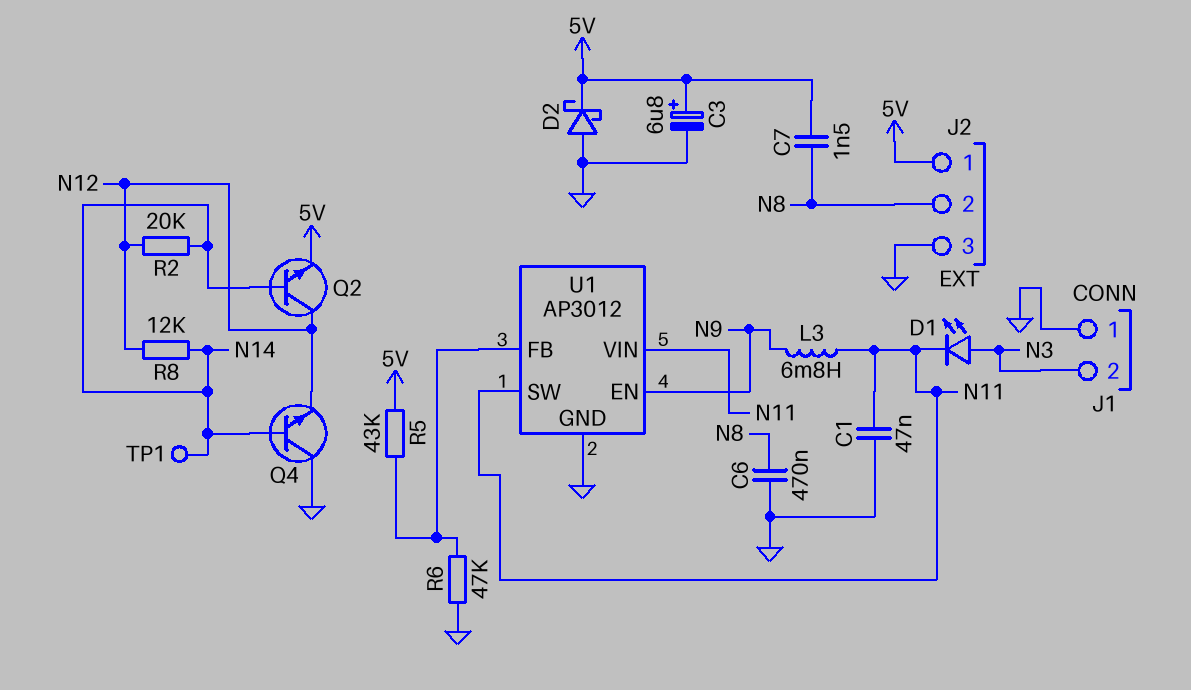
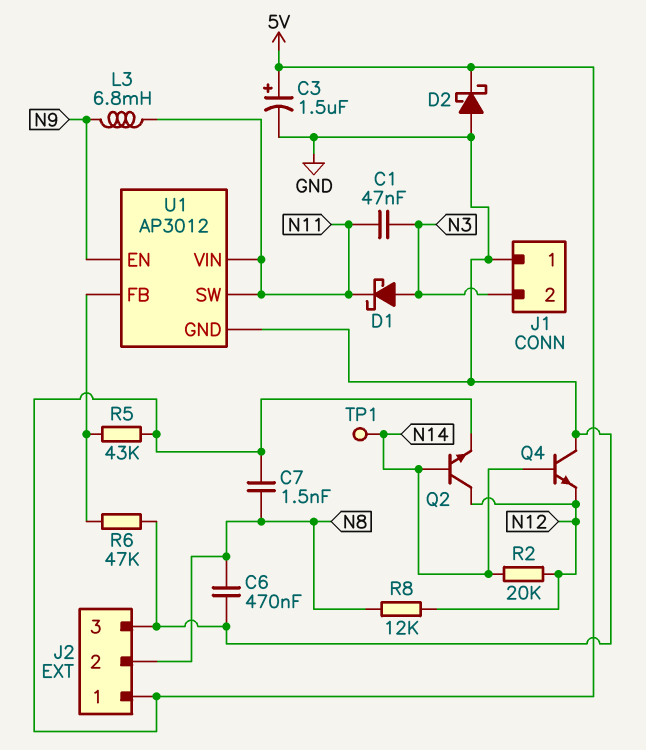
C1: 47nF (GND, N11) -> 47nF (N3, N11)
C3: 6.8uF (plus 5V, minus GND) -> 1.5uF (plus 5V, minus GND)
D1: LED (A N3, K N11) -> schottky (A N3, K N11)
R8: 12k (N12, N14) -> 12k (N8, N12)

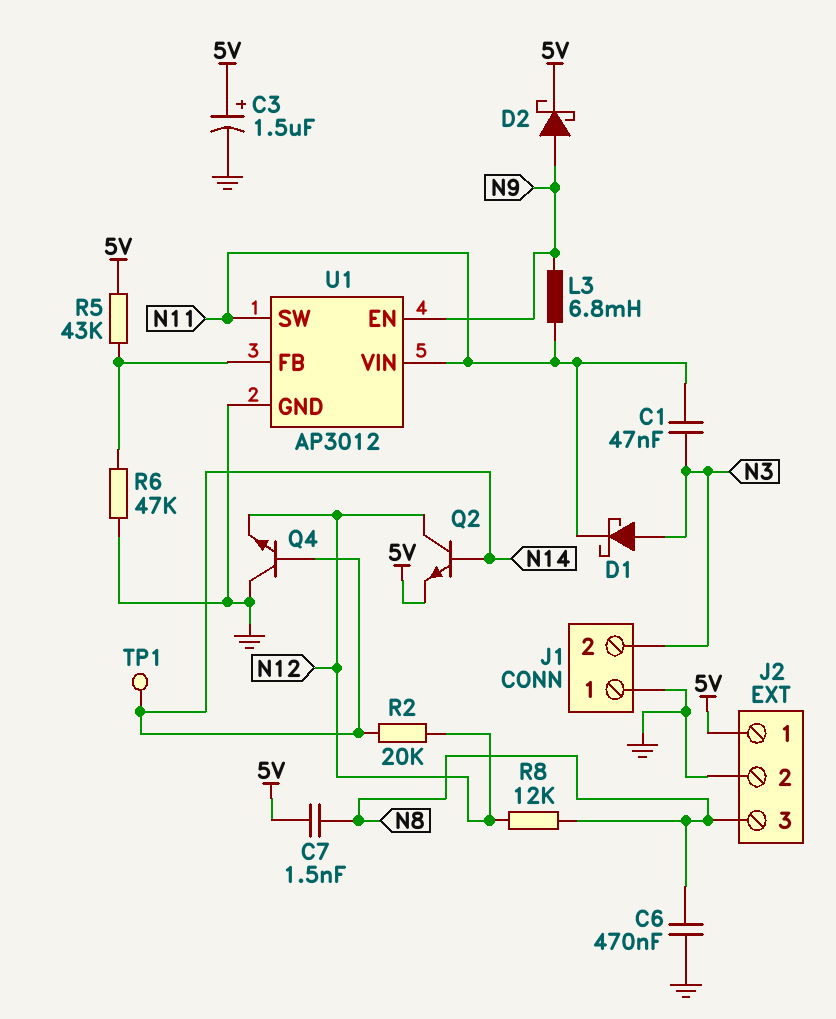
D2: schottky (A GND, K 5V) -> schottky (A N9, K 5V)
J2 pin 2: N8 -> GND
J2 pin 3: GND -> N8

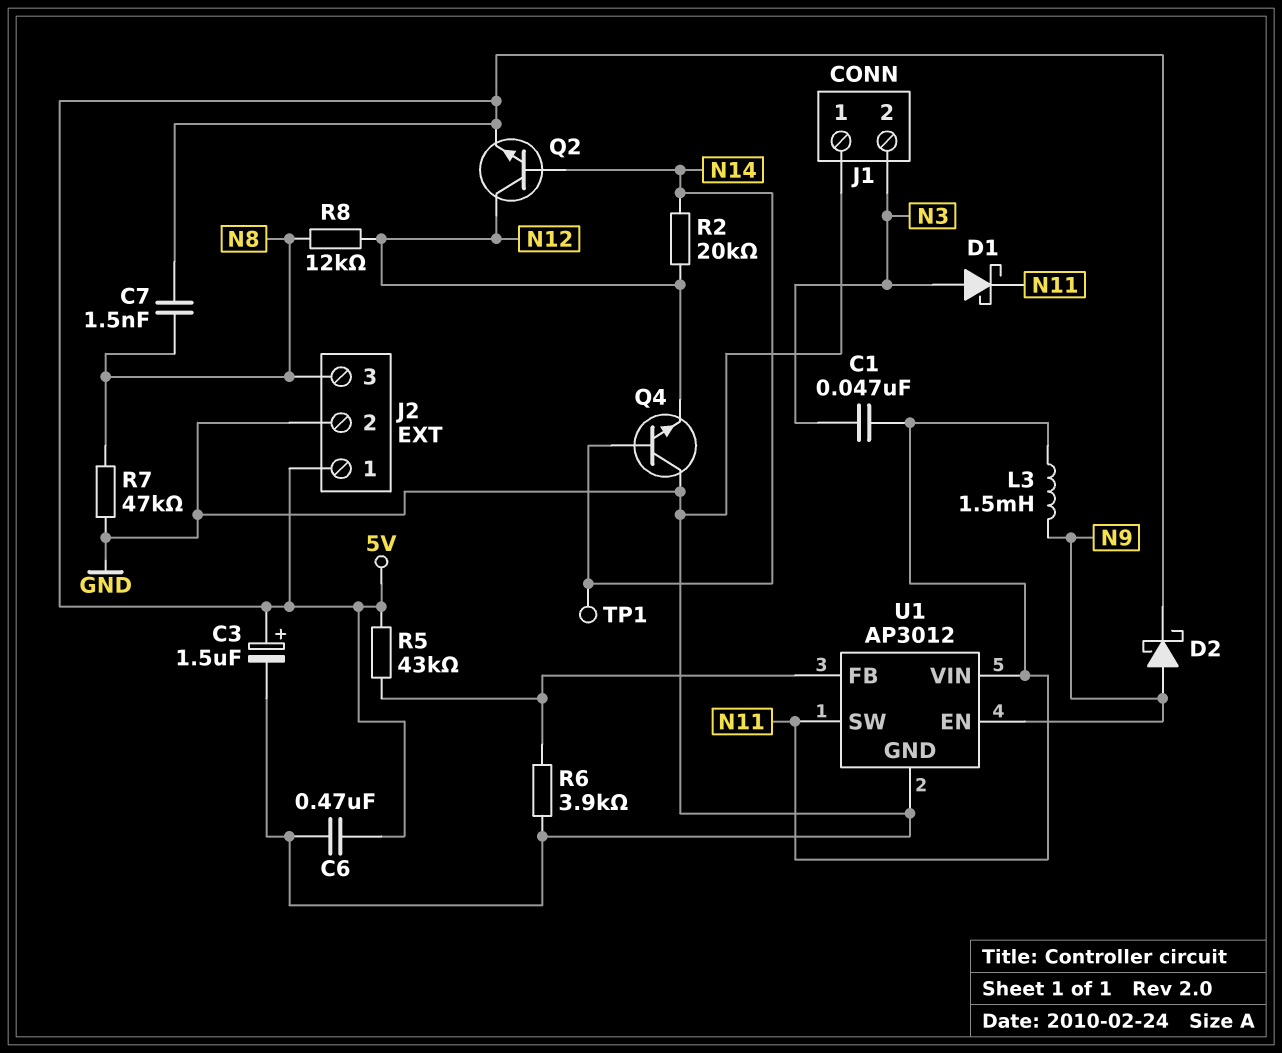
C6: 470nF (GND, N8) -> 470nF (5V, GND)
L3: 6.8mH (N9, N11) -> 1.5mH (N9, N11)
R6: 47k (GND, U1/FB) -> 3.9k (GND, U1/FB)
R7: none -> 47k (GND, N8)

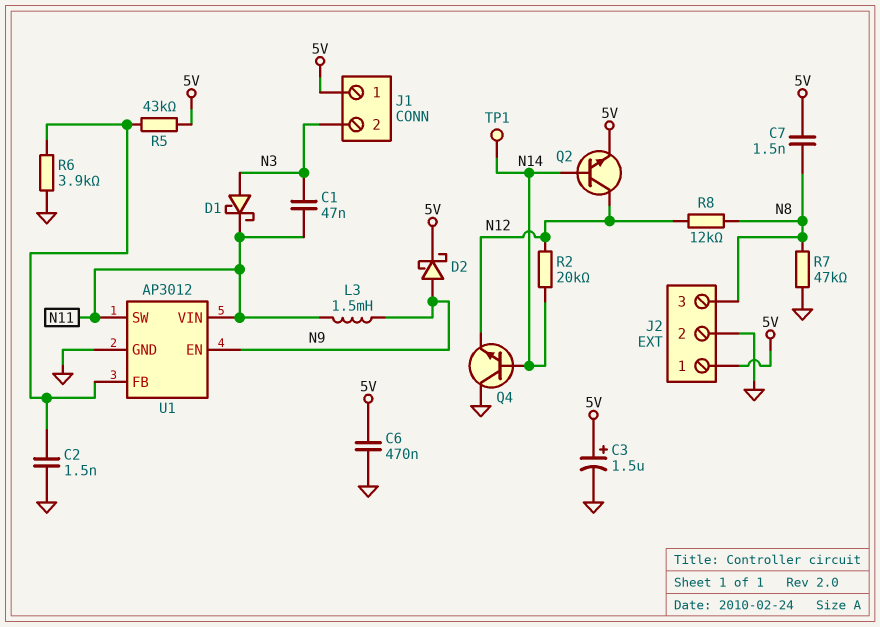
C2: none -> 1.5nF (GND, U1/FB)
J1 pin 1: GND -> 5V

